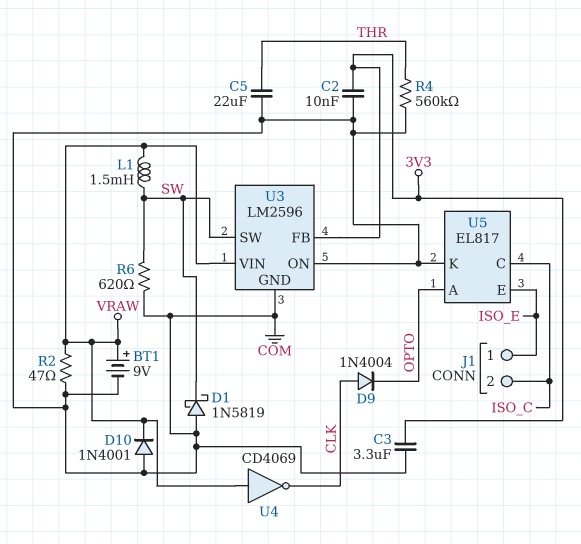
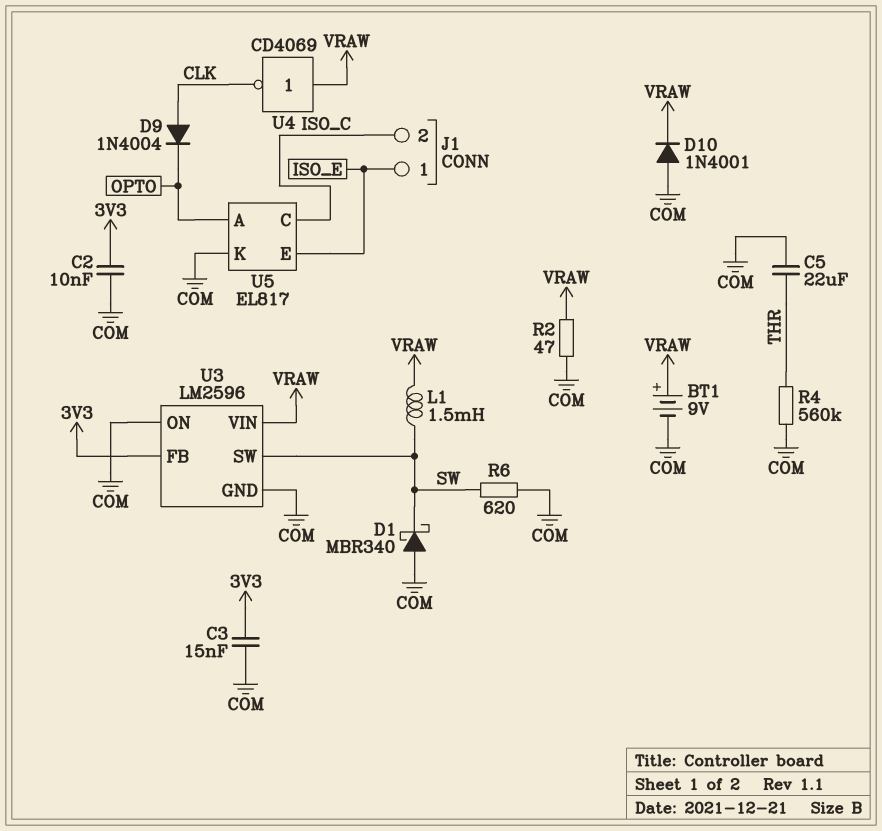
C3: 3.3uF (3V3, COM) -> 15nF (3V3, COM)
D1: schottky 1N5819 (A COM, K SW) -> schottky MBR340 (A COM, K SW)

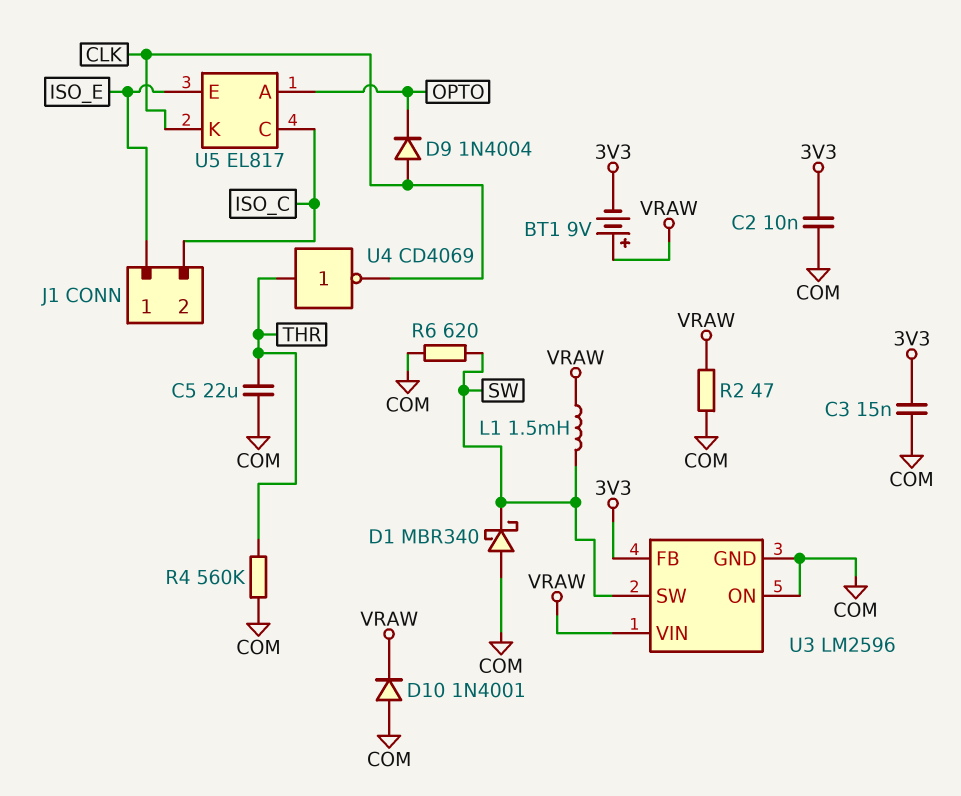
BT1: 9V (plus VRAW, minus COM) -> 9V (plus VRAW, minus 3V3)
U4: NOT CD4069 (in VRAW, out CLK) -> NOT CD4069 (in THR, out CLK)
U5 pin K: COM -> CLK

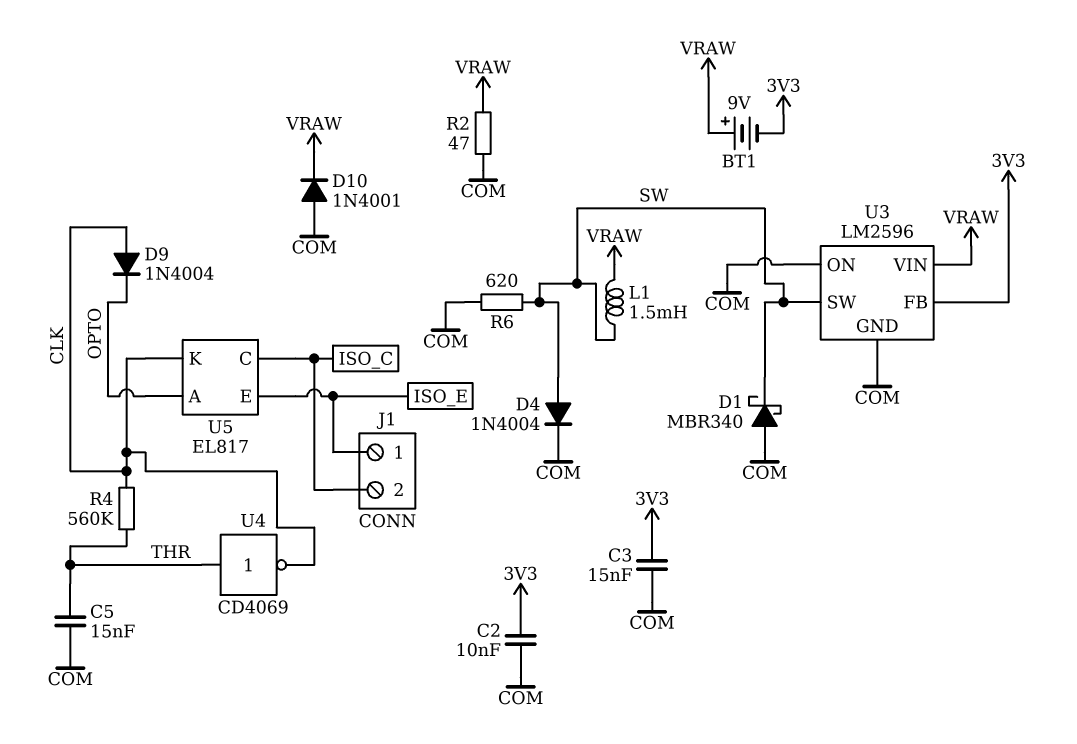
C5: 22uF (COM, THR) -> 15nF (COM, THR)
D4: none -> diode 1N4004 (A SW, K COM)
R4: 560k (COM, THR) -> 560k (CLK, THR)

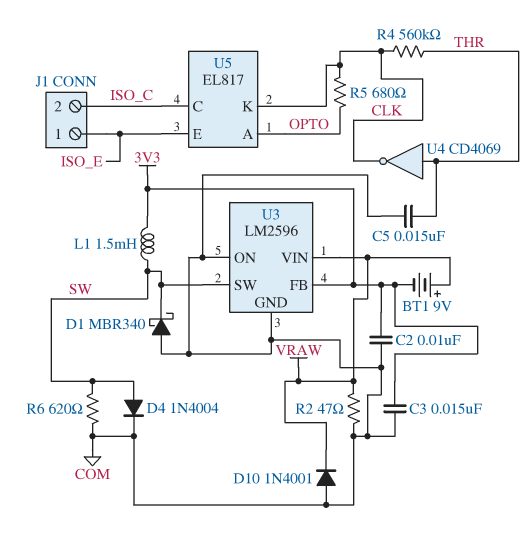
D9: diode 1N4004 (A CLK, K OPTO) -> none
L1: 1.5mH (SW, VRAW) -> 1.5mH (3V3, SW)
R5: none -> 680 (CLK, OPTO)

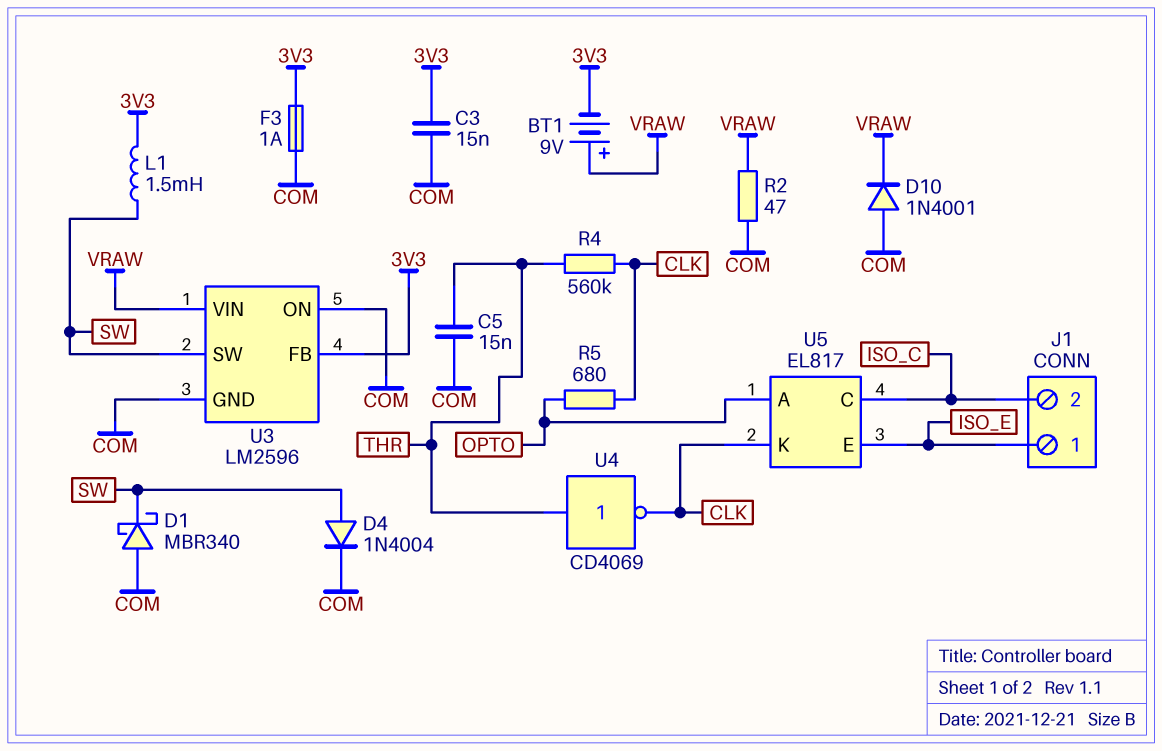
C2: 10nF (3V3, COM) -> none
F3: none -> 1A (3V3, COM)
R6: 620 (COM, SW) -> none

